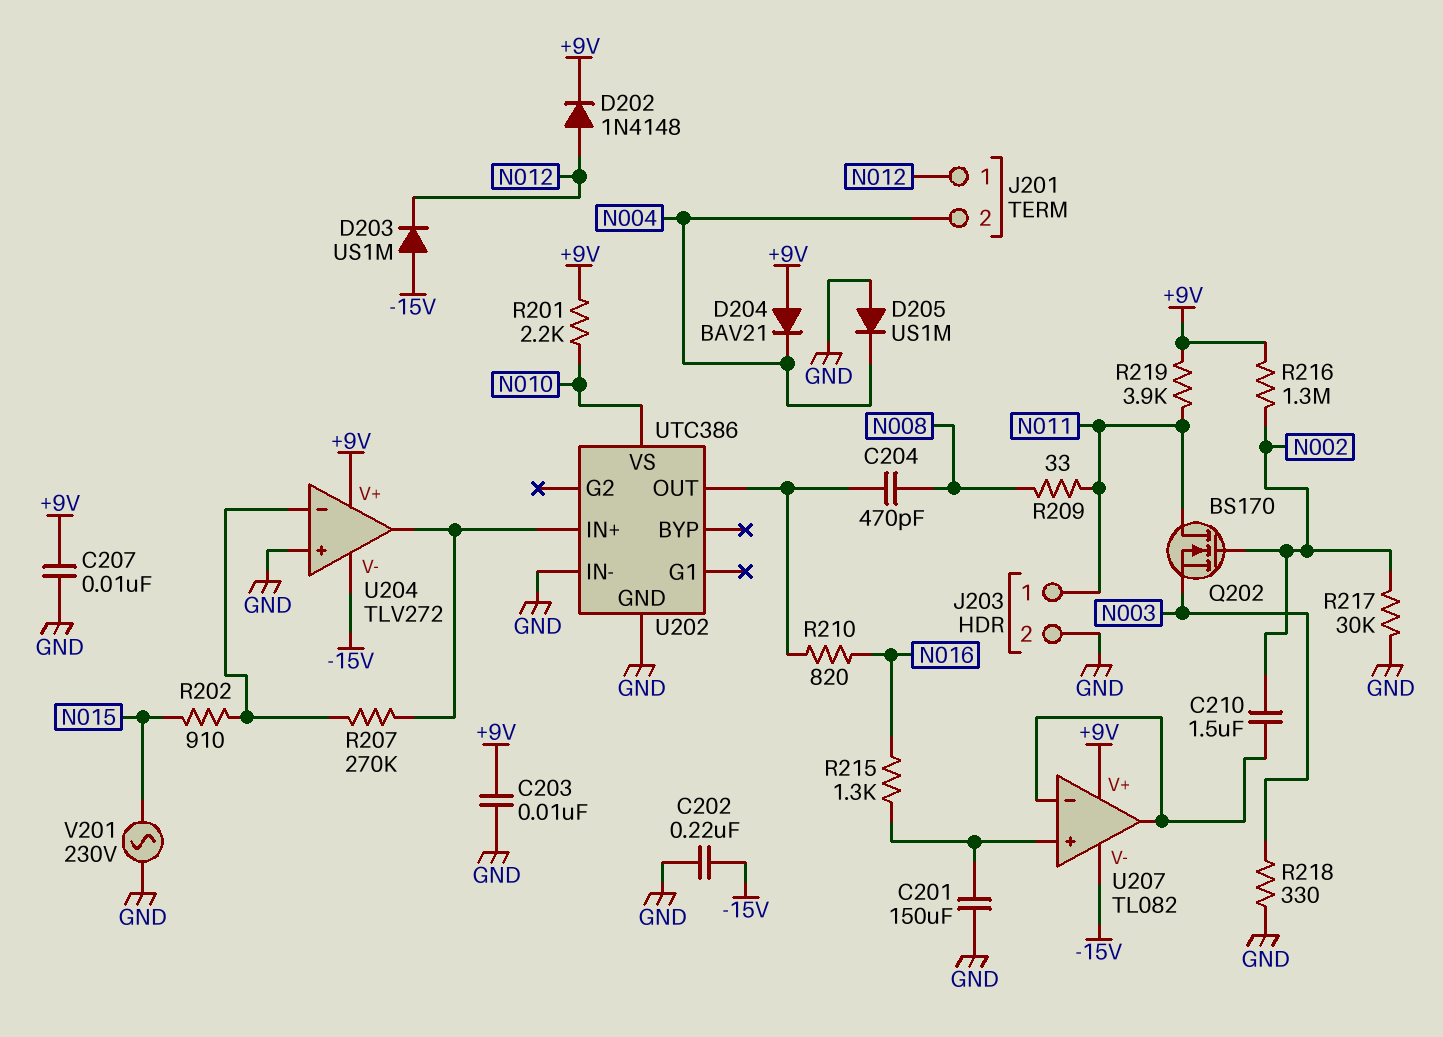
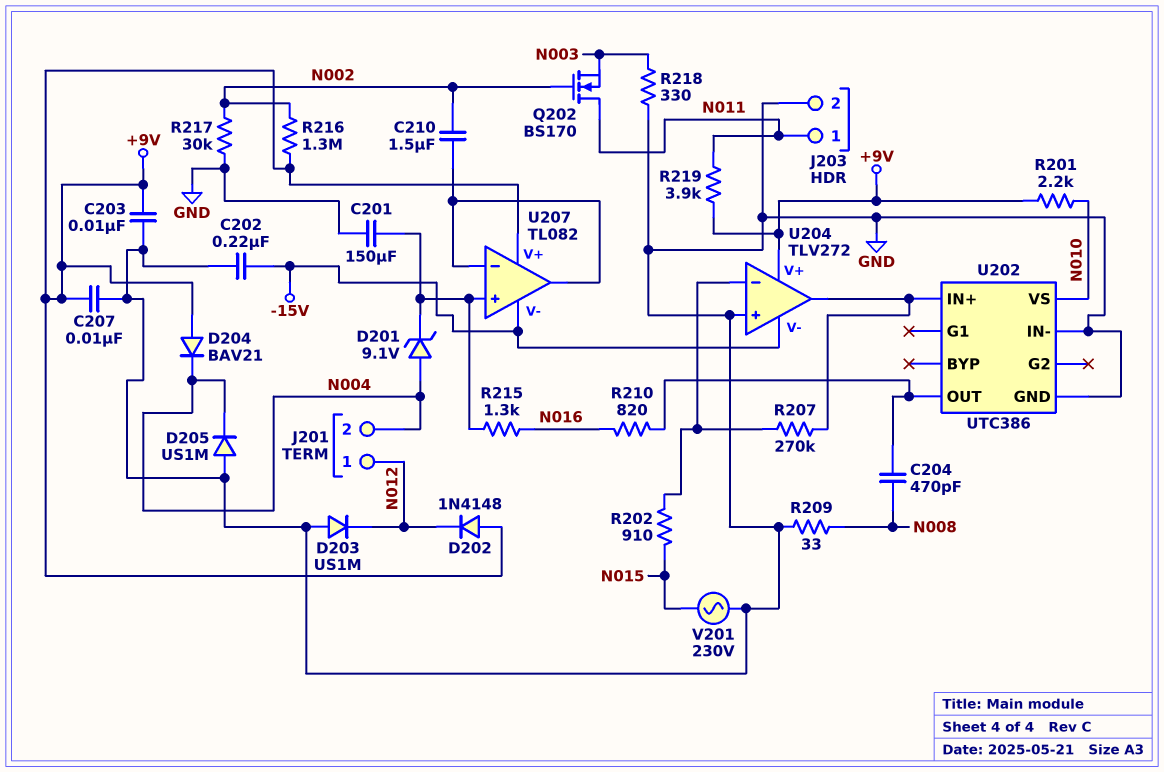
D201: none -> zener 9.1V (A N004, K U207/in+)
D202: diode 1N4148 (A N012, K +9V) -> diode 1N4148 (A +9V, K N012)
D203: diode US1M (A -15V, K N012) -> diode US1M (A GND, K N012)
R209: 33 (N008, N011) -> 33 (GND, N008)

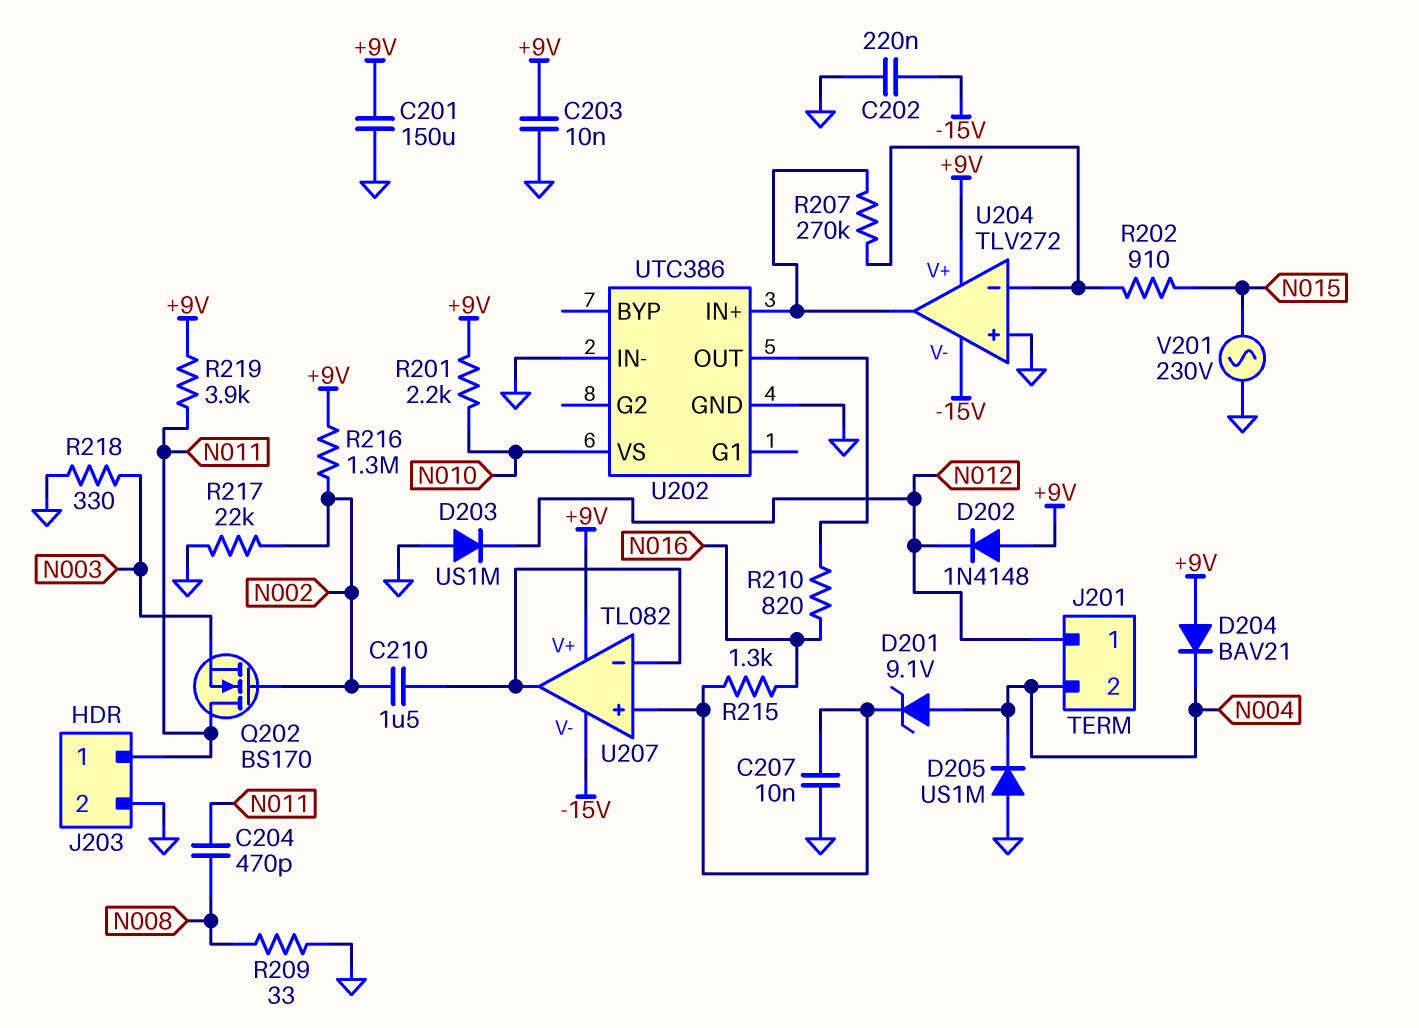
C201: 150uF (GND, U207/in+) -> 150uF (+9V, GND)
C204: 470pF (N008, U202/OUT) -> 470pF (N008, N011)
C207: 10nF (+9V, GND) -> 10nF (GND, U207/in+)
R217: 30k (GND, N002) -> 22k (GND, N002)

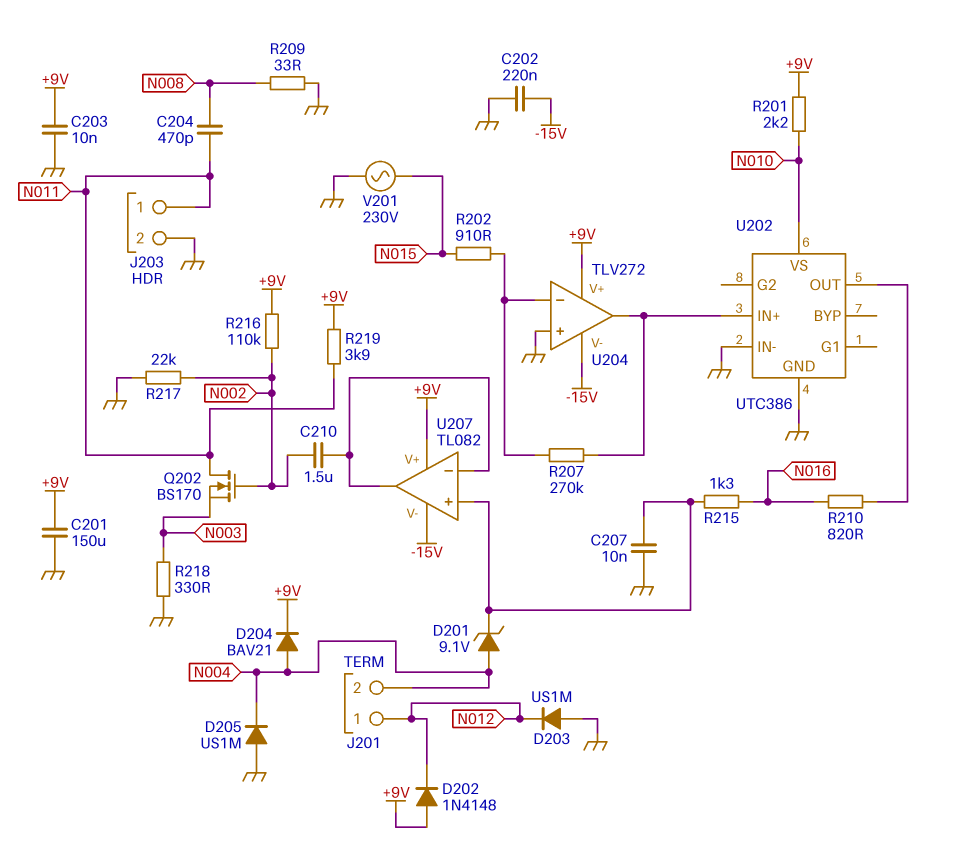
D204: diode BAV21 (A +9V, K N004) -> diode BAV21 (A N004, K +9V)
R216: 1.3M (+9V, N002) -> 110k (+9V, N002)

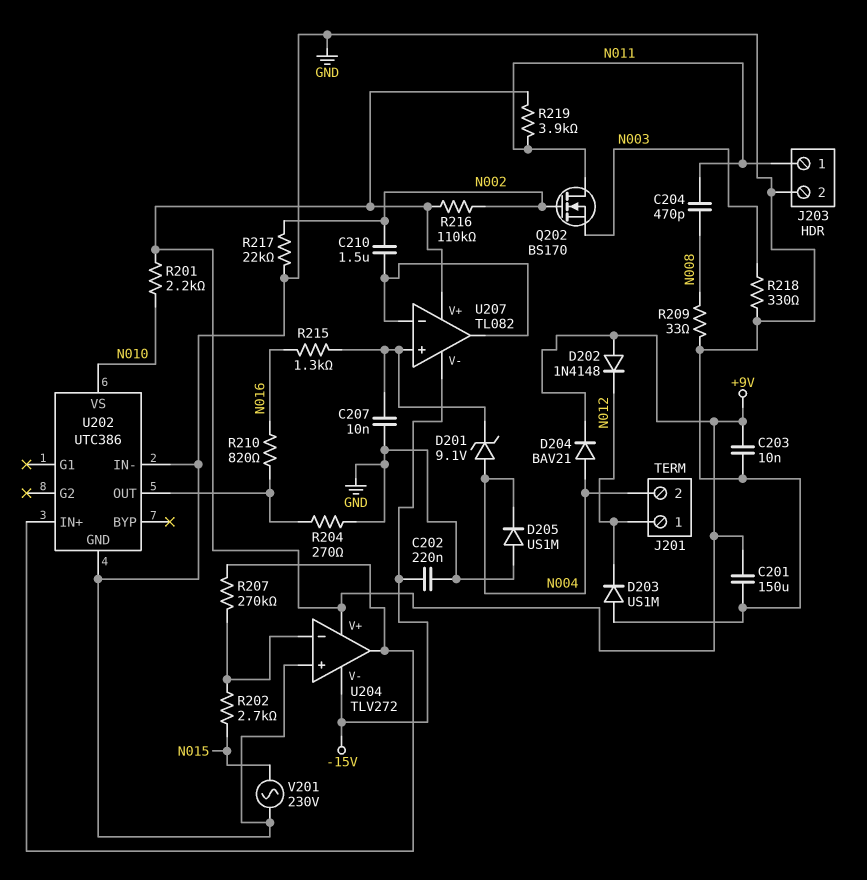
R202: 910 (N015, U204/in-) -> 2.7k (N015, U204/in-)
R204: none -> 270 (GND, U202/OUT)

